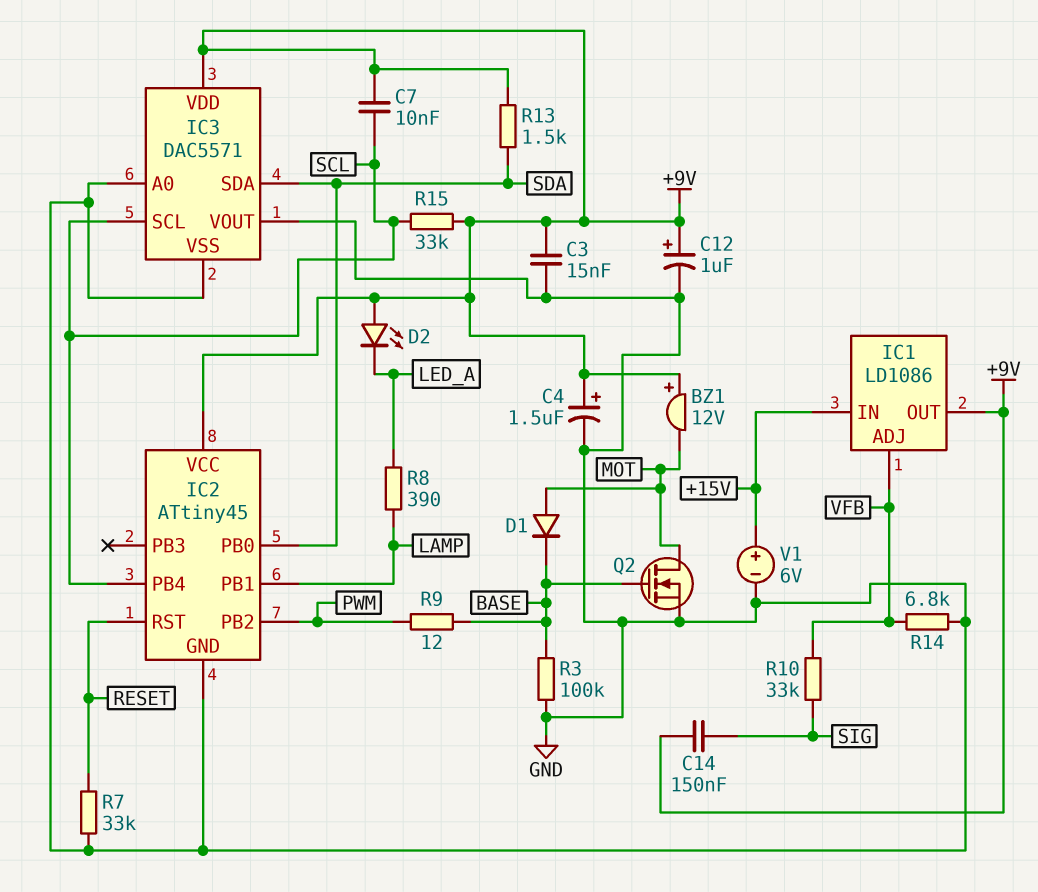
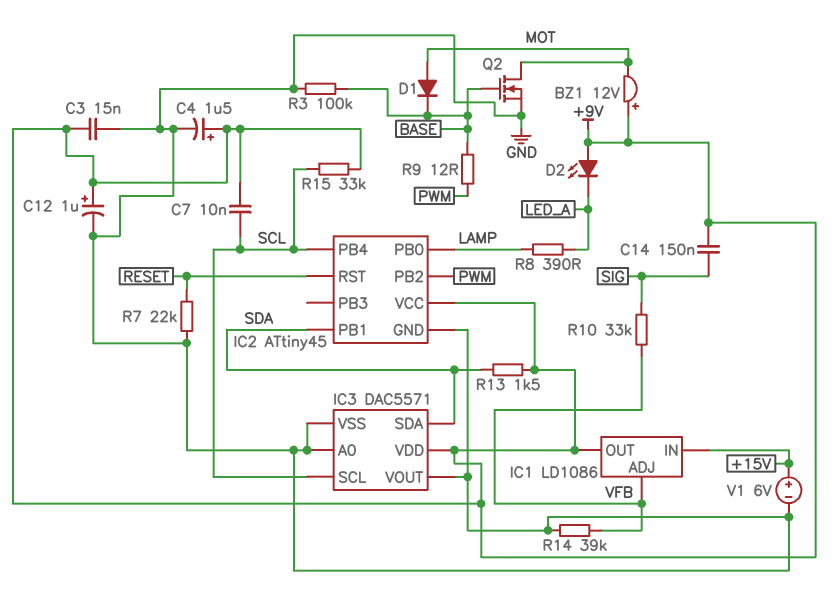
IC2 pin PB0: SDA -> LAMP
IC2 pin PB1: LAMP -> SDA
R7: 33k (GND, RESET) -> 22k (GND, RESET)
R14: 6.8k (GND, VFB) -> 39k (GND, VFB)

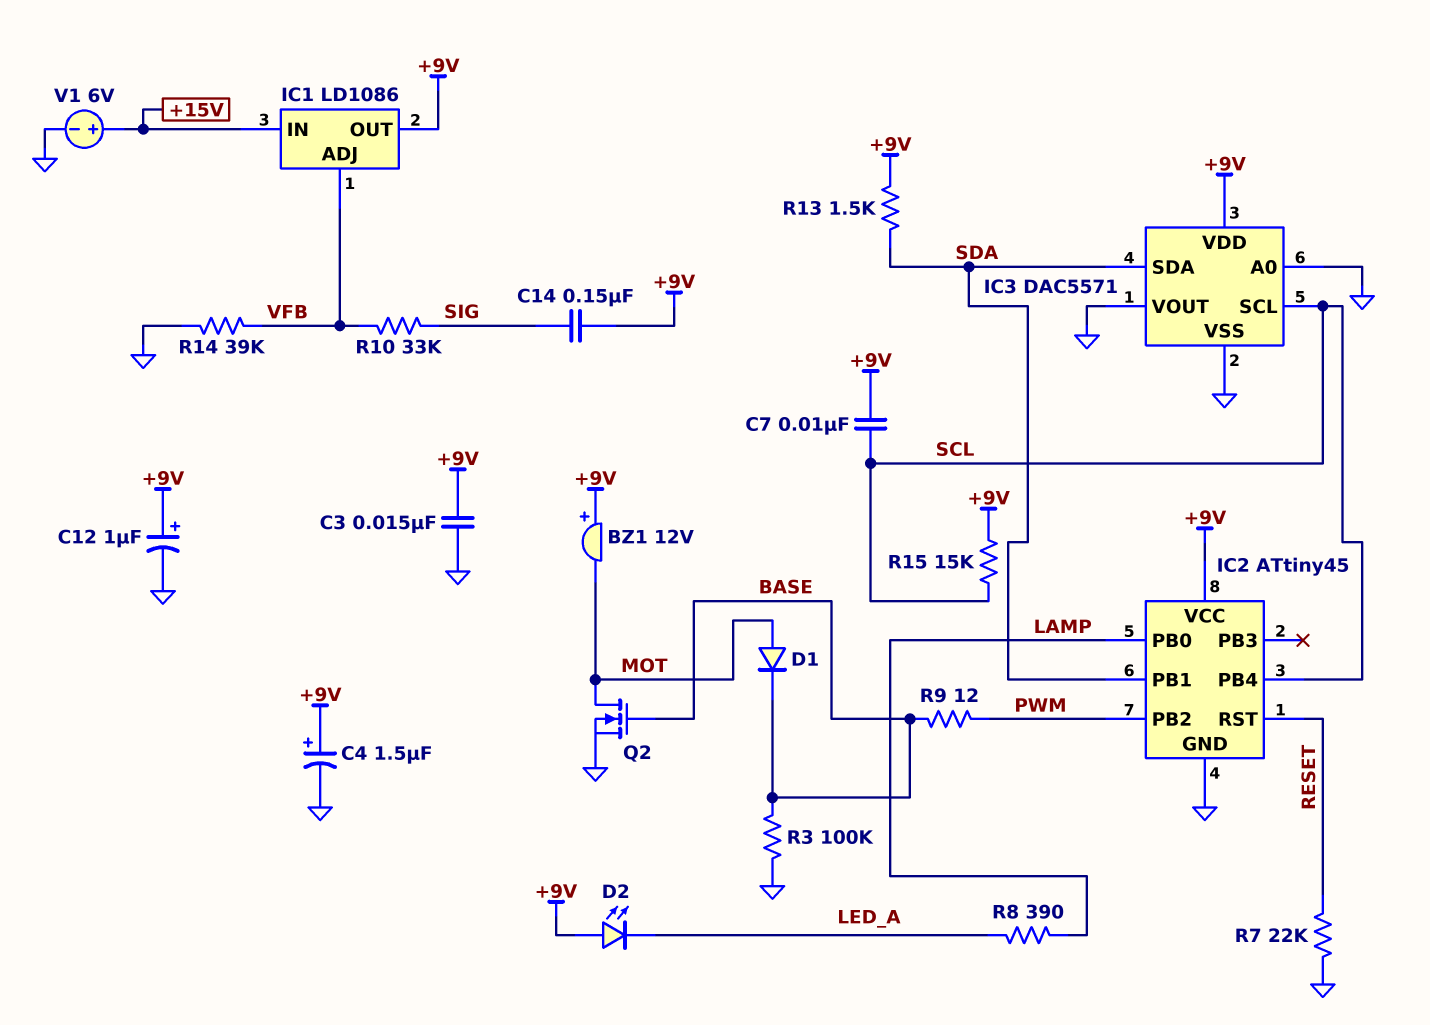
R15: 33k (+9V, SCL) -> 15k (+9V, SCL)

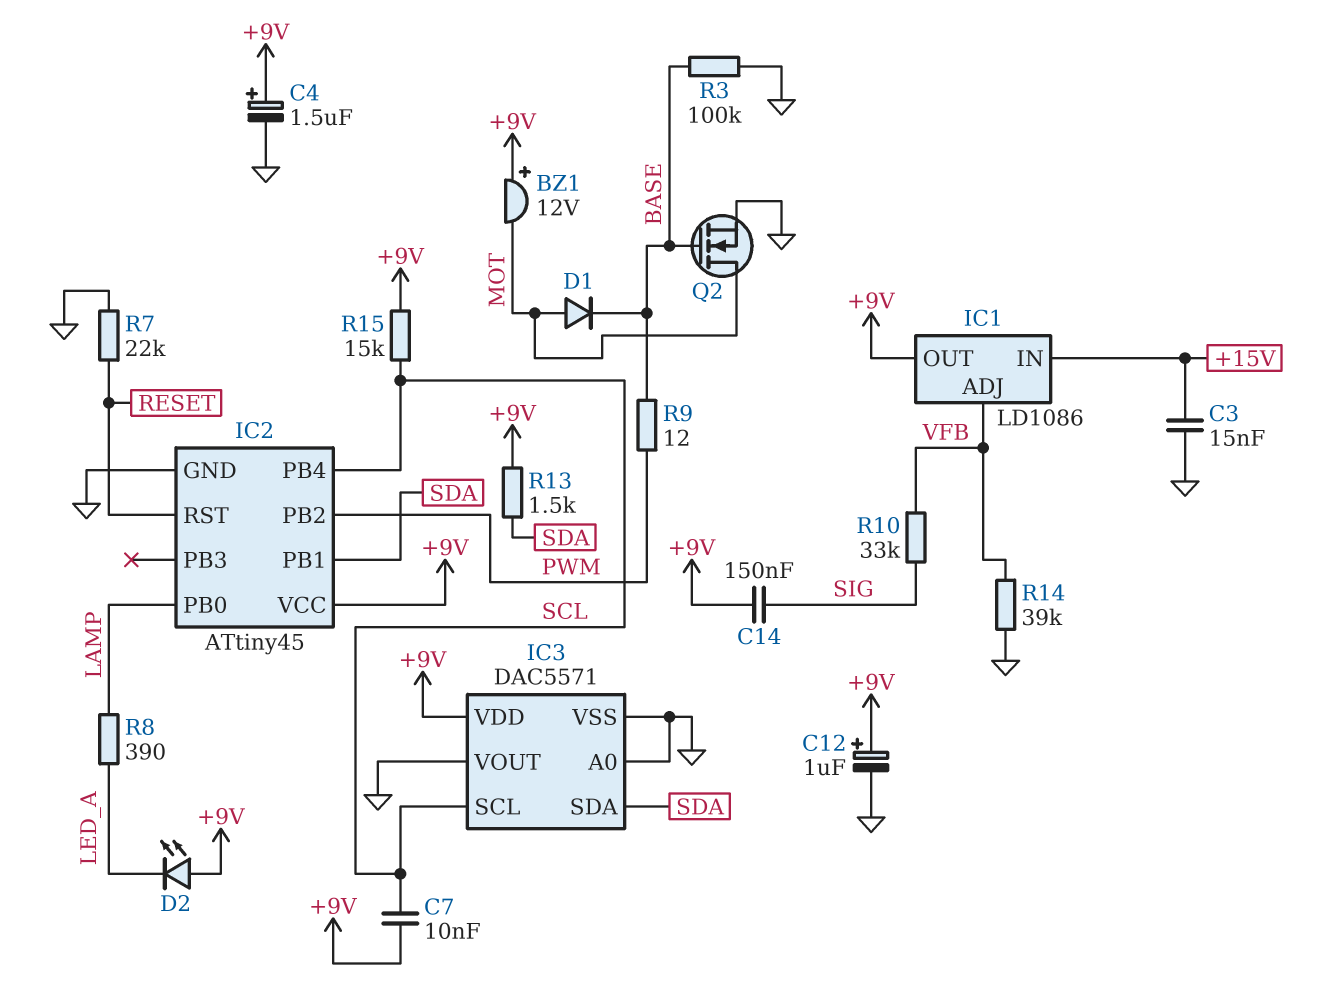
C3: 15nF (+9V, GND) -> 15nF (+15V, GND)
V1: 6V (plus +15V, minus GND) -> none

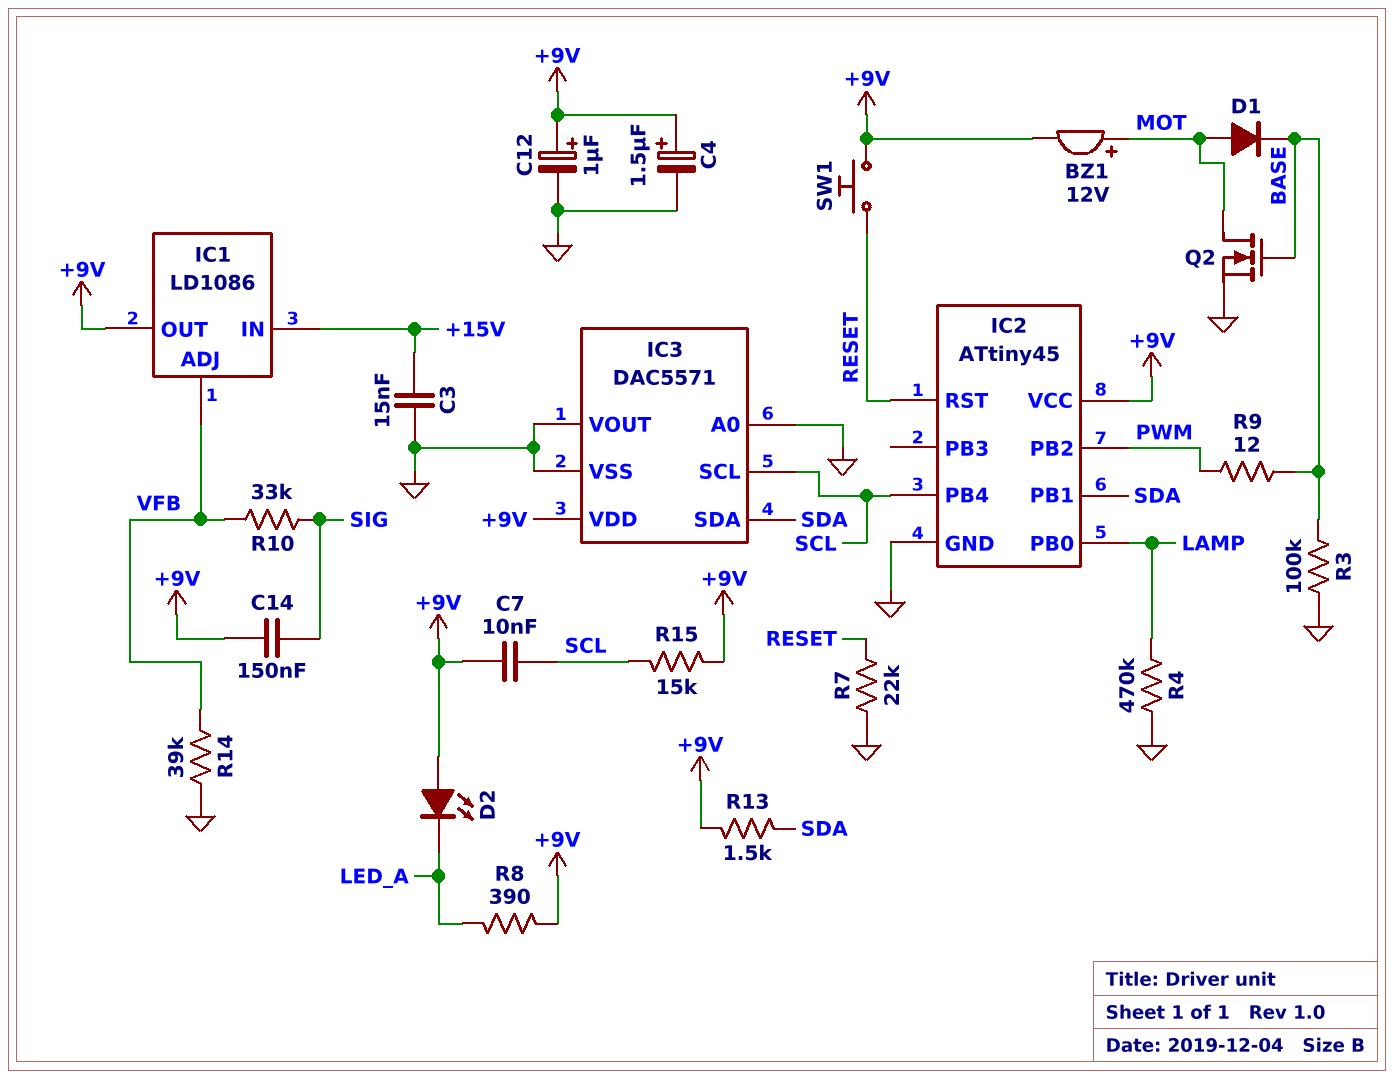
BZ1: buzzer 12V (plus +9V, minus MOT) -> buzzer 12V (plus MOT, minus +9V)
R4: none -> 470k (GND, LAMP)
R8: 390 (LAMP, LED_A) -> 390 (+9V, LED_A)
SW1: none -> button (+9V, RESET)

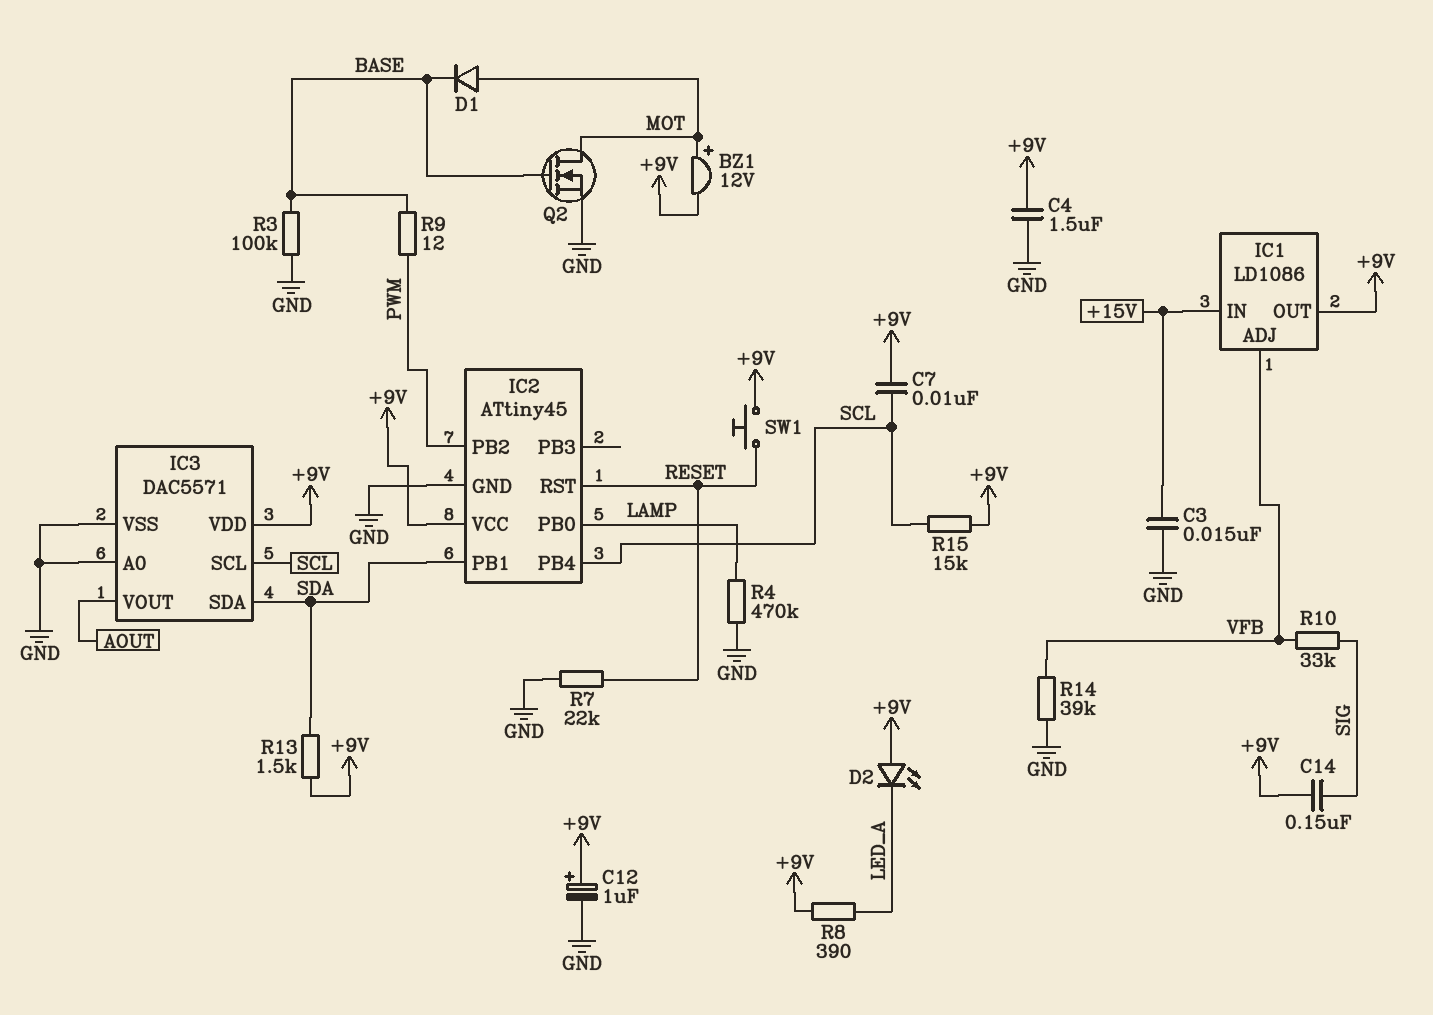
C4: 1.5uF (plus +9V, minus GND) -> 1.5uF (+9V, GND)
IC3 pin VOUT: GND -> AOUT

